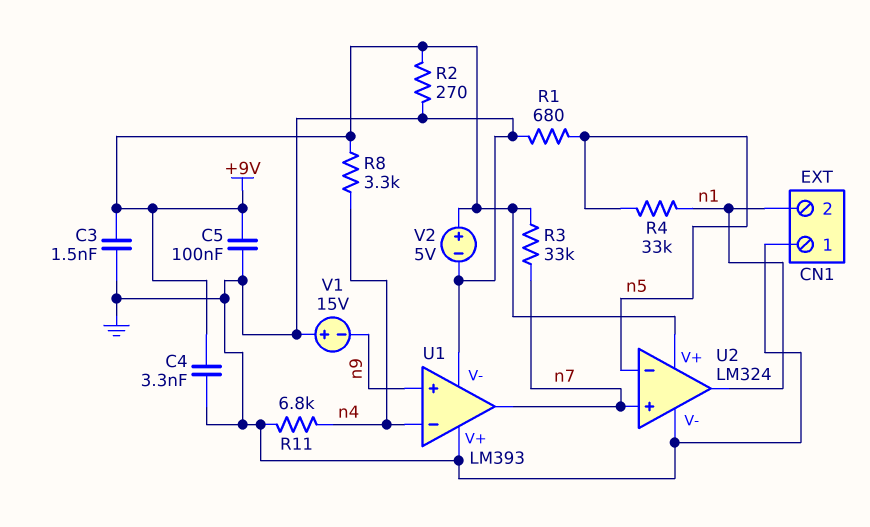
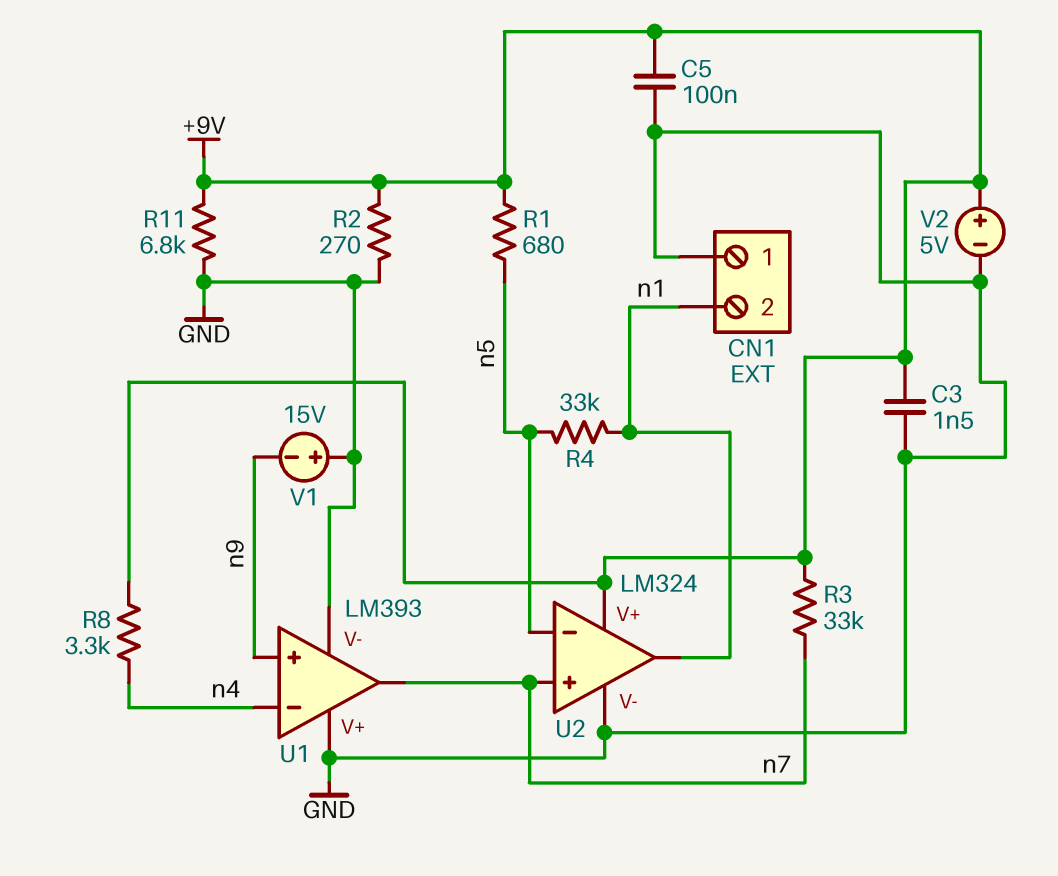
C4: 3.3nF (+9V, GND) -> none
R1: 680 (GND, n5) -> 680 (+9V, n5)
R11: 6.8k (GND, n4) -> 6.8k (+9V, GND)

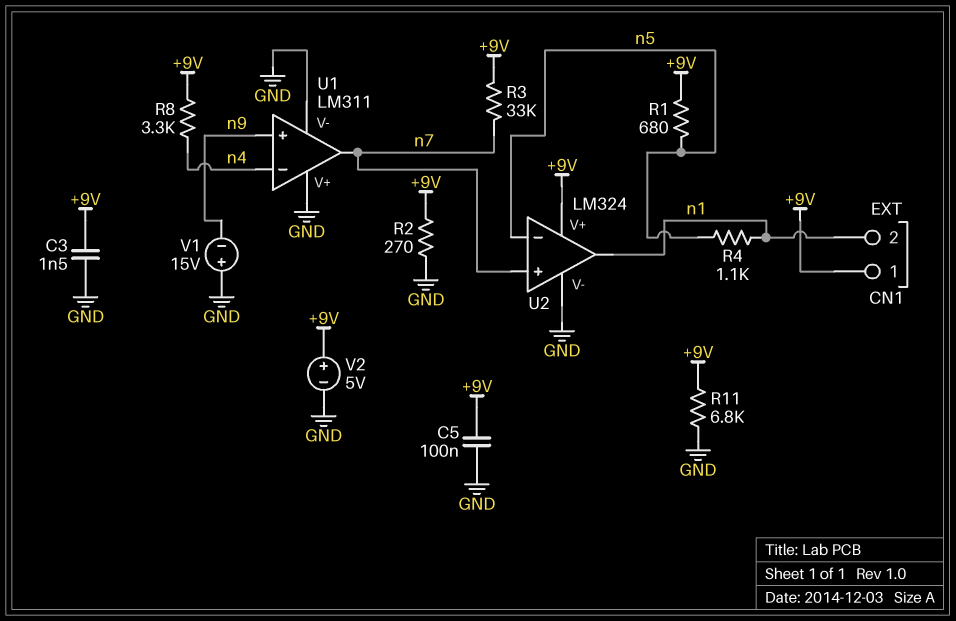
CN1 pin 1: GND -> +9V
R4: 33k (n1, n5) -> 1.1k (n1, n5)
U1: LM393 -> LM311

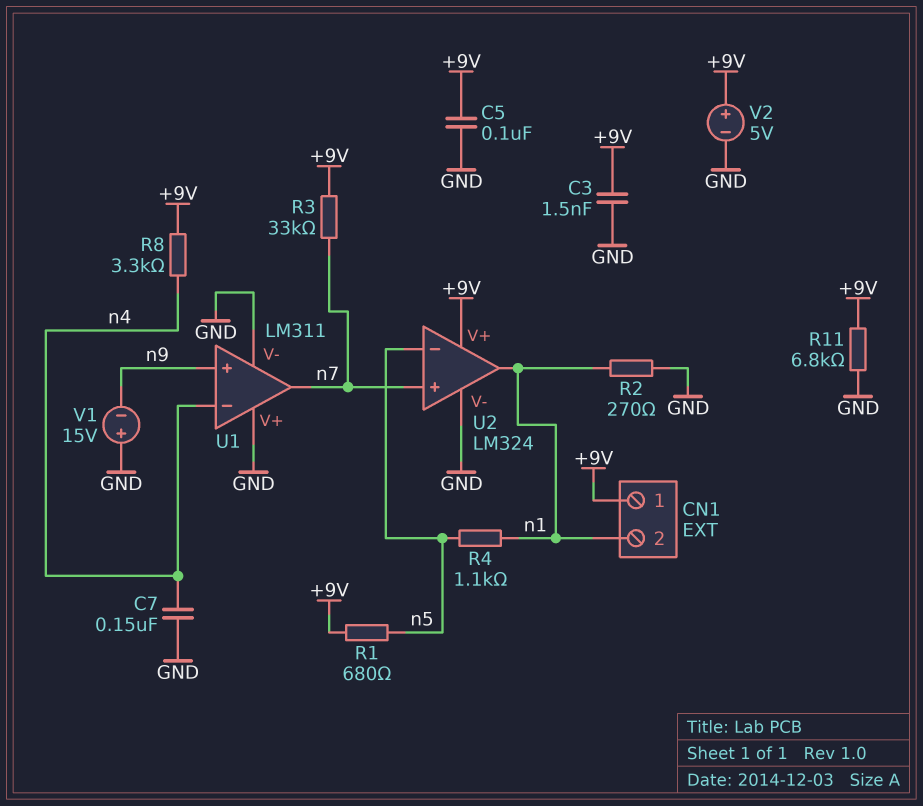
C7: none -> 150nF (GND, n4)
R2: 270 (+9V, GND) -> 270 (GND, n1)

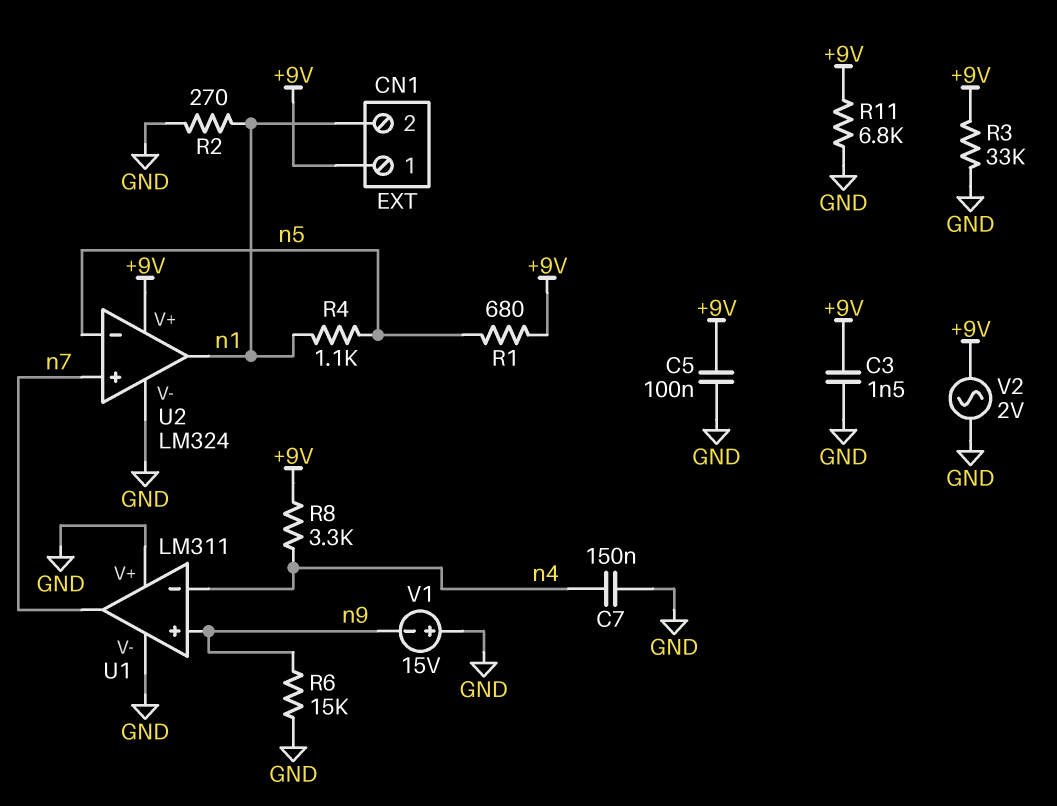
R3: 33k (+9V, n7) -> 33k (+9V, GND)
R6: none -> 15k (GND, n9)
V2: 5V (plus +9V, minus GND) -> AC 2V (+9V, GND)

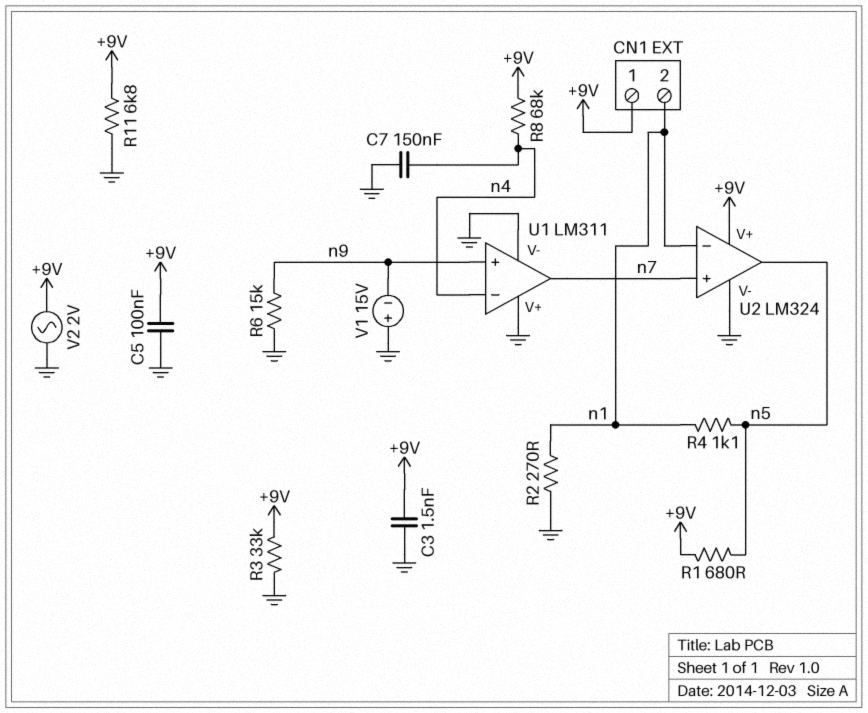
R8: 3.3k (+9V, n4) -> 68k (+9V, n4)
U2 pin in-: n5 -> n1
U2 pin out: n1 -> n5

